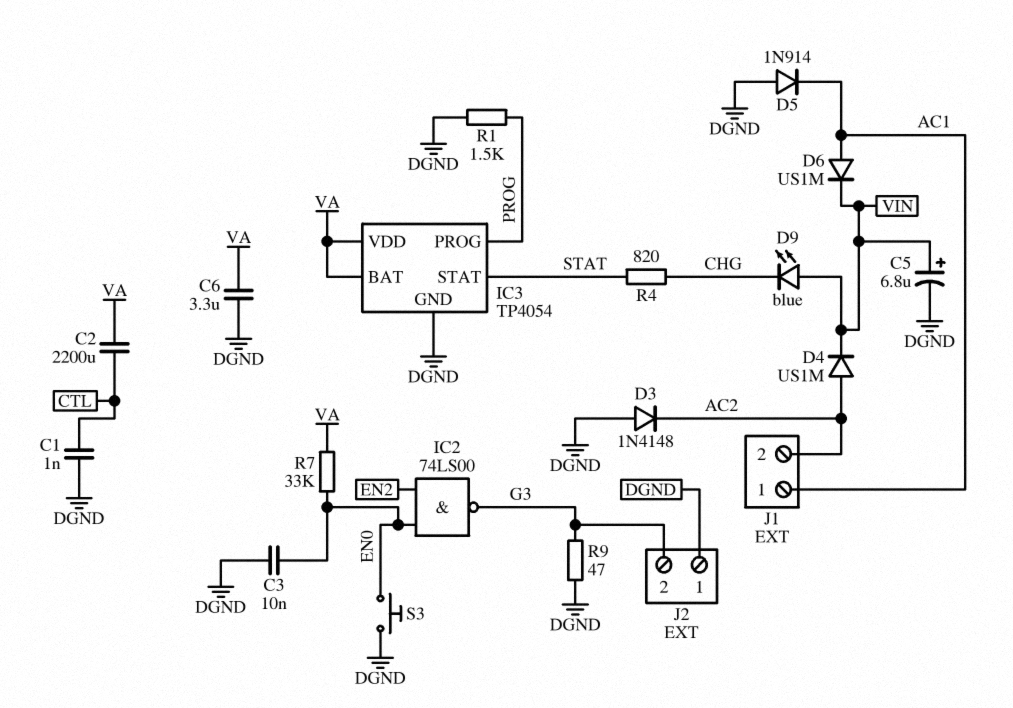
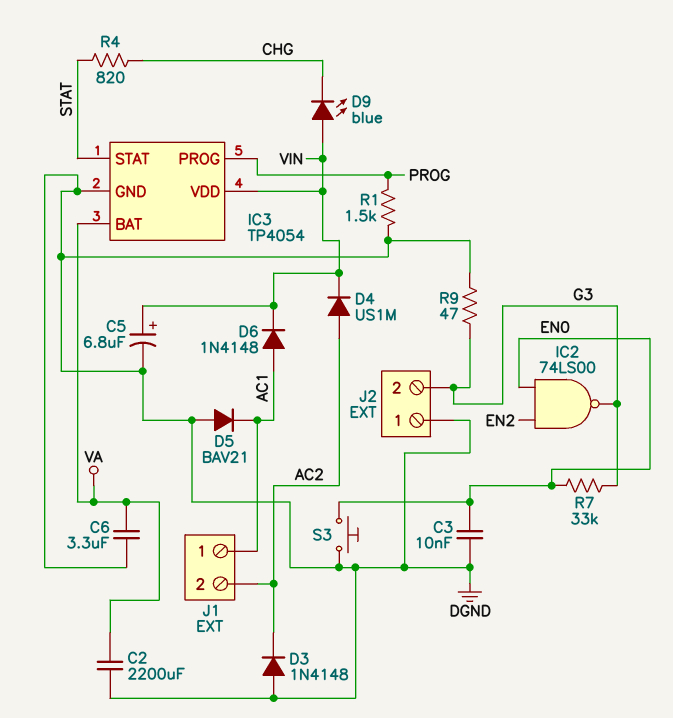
C1: 1nF (CTL, DGND) -> none
C2: 2200uF (CTL, VA) -> 2200uF (DGND, VA)
D5: diode 1N914 (A DGND, K AC1) -> diode BAV21 (A DGND, K AC1)
D6: diode US1M (A AC1, K VIN) -> diode 1N4148 (A AC1, K VIN)
IC3 pin VDD: VA -> VIN
R7: 33k (EN0, VA) -> 33k (EN0, G3)

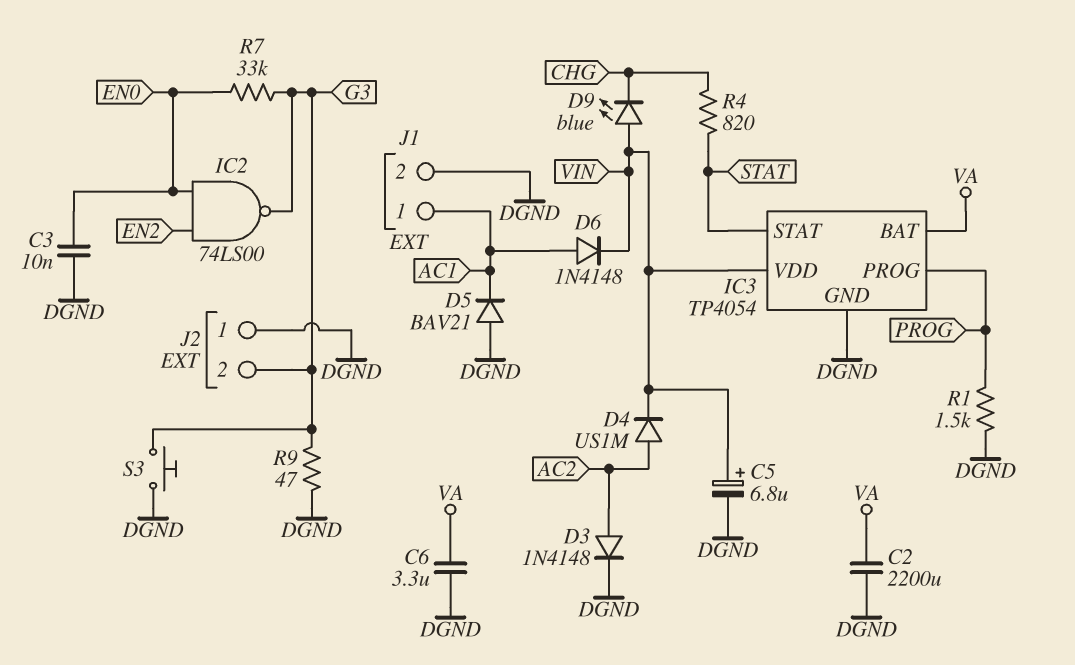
D3: diode 1N4148 (A DGND, K AC2) -> diode 1N4148 (A AC2, K DGND)
J1 pin 2: AC2 -> DGND
S3: button (DGND, EN0) -> button (DGND, G3)

